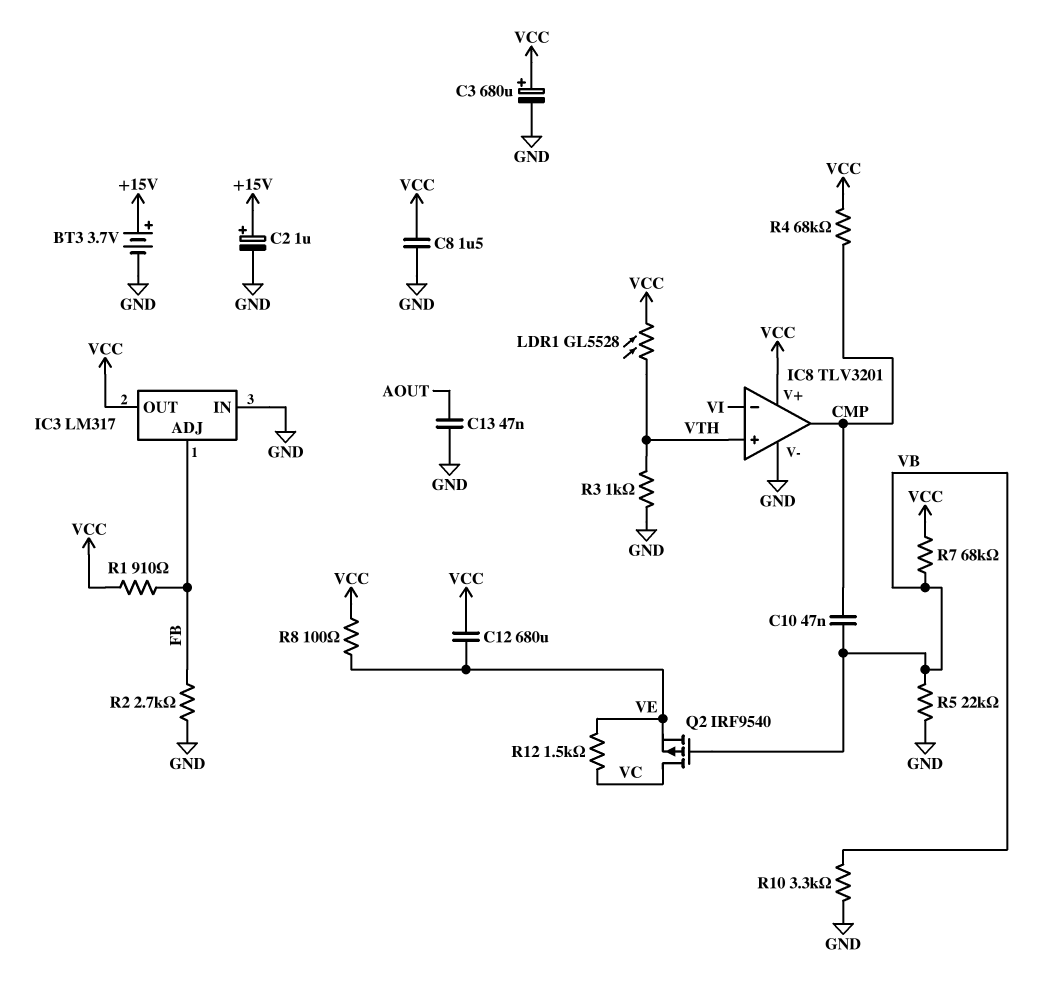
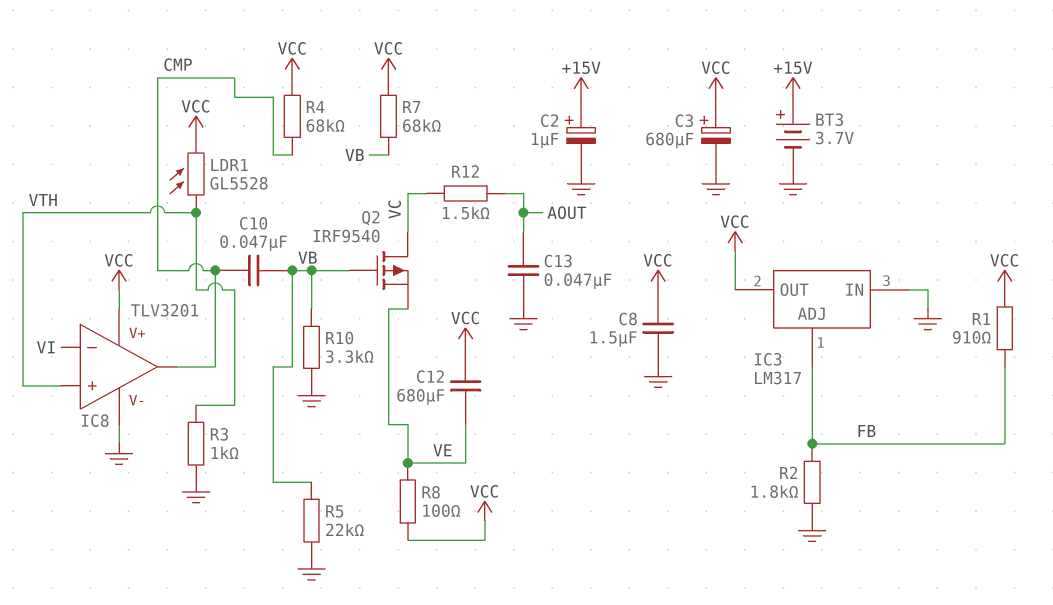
R2: 2.7k (FB, GND) -> 1.8k (FB, GND)
R12: 1.5k (VC, VE) -> 1.5k (AOUT, VC)

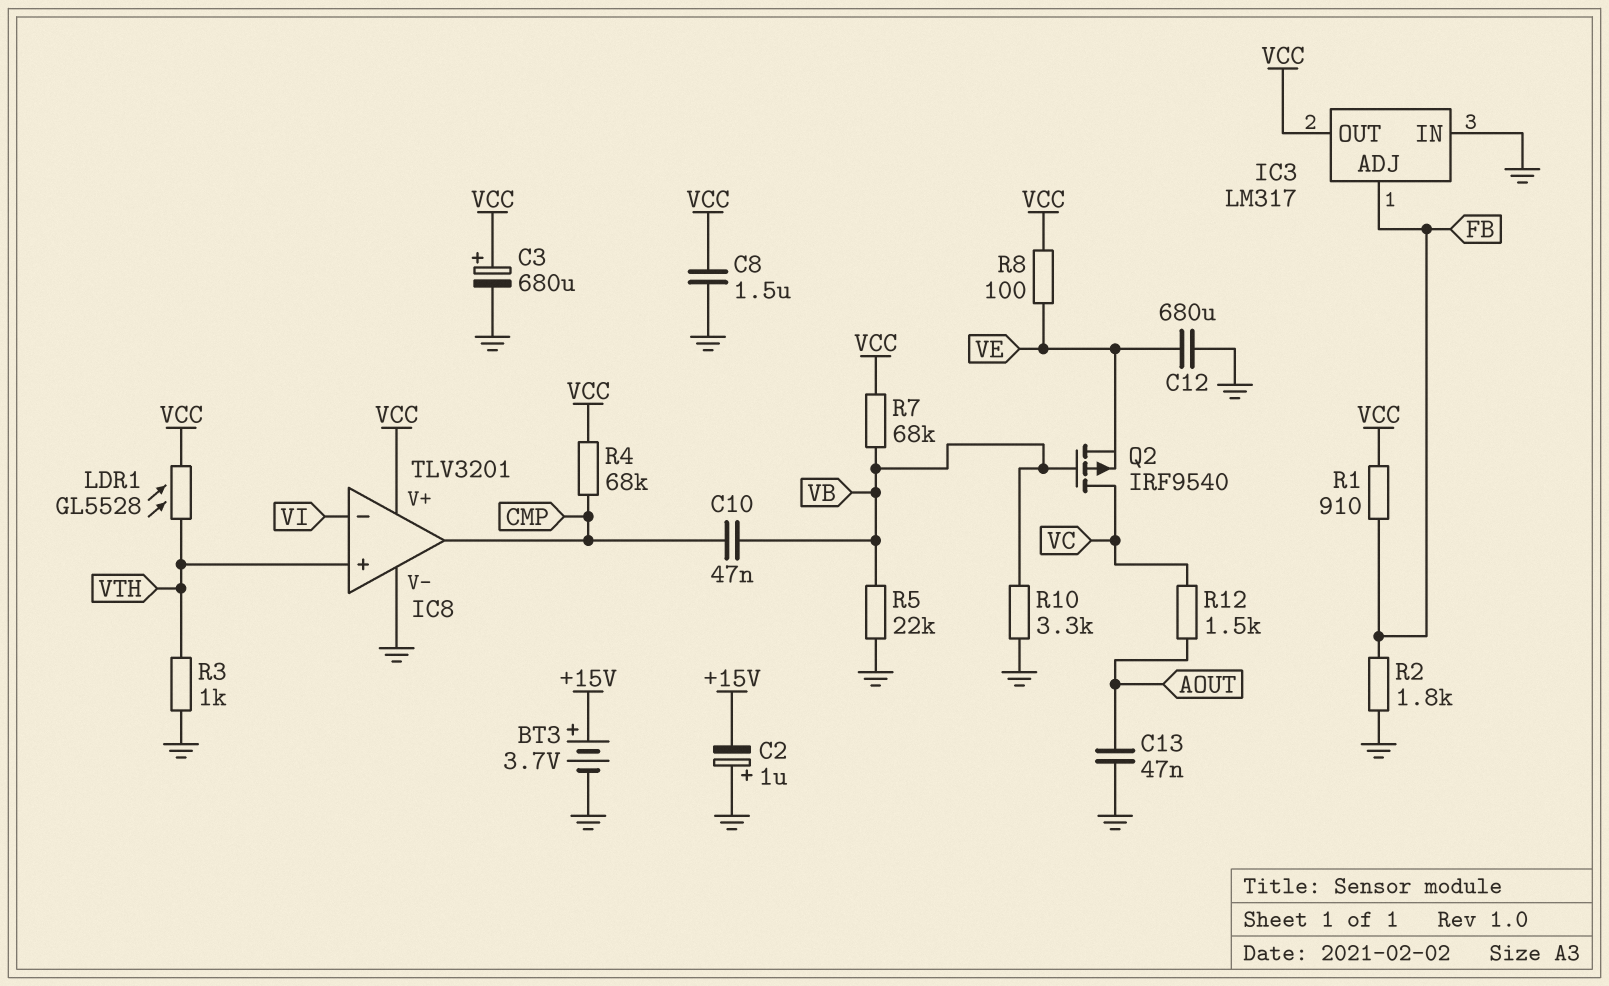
C2: 1uF (plus +15V, minus GND) -> 1uF (plus GND, minus +15V)
C12: 680uF (VCC, VE) -> 680uF (GND, VE)

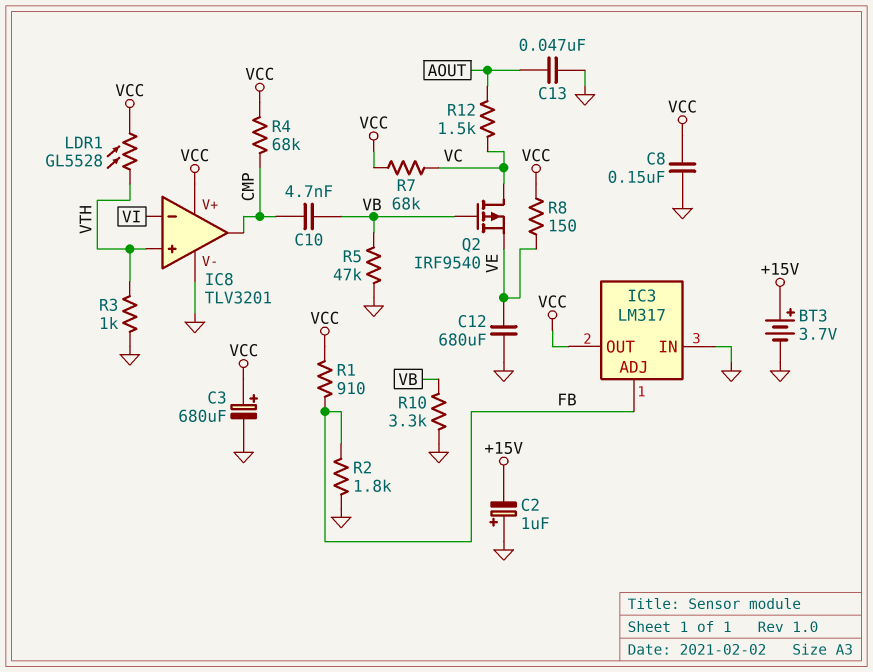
C8: 1.5uF (GND, VCC) -> 150nF (GND, VCC)
C10: 47nF (CMP, VB) -> 4.7nF (CMP, VB)
R5: 22k (GND, VB) -> 47k (GND, VB)
R7: 68k (VB, VCC) -> 68k (VC, VCC)
R8: 100 (VCC, VE) -> 150 (VCC, VE)

